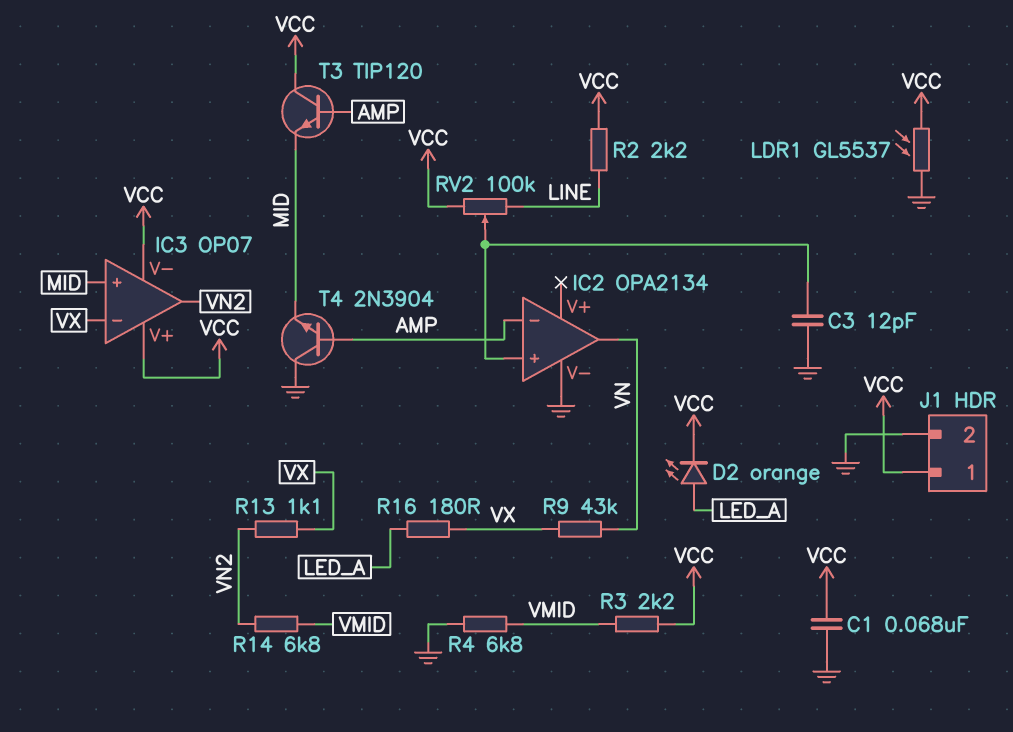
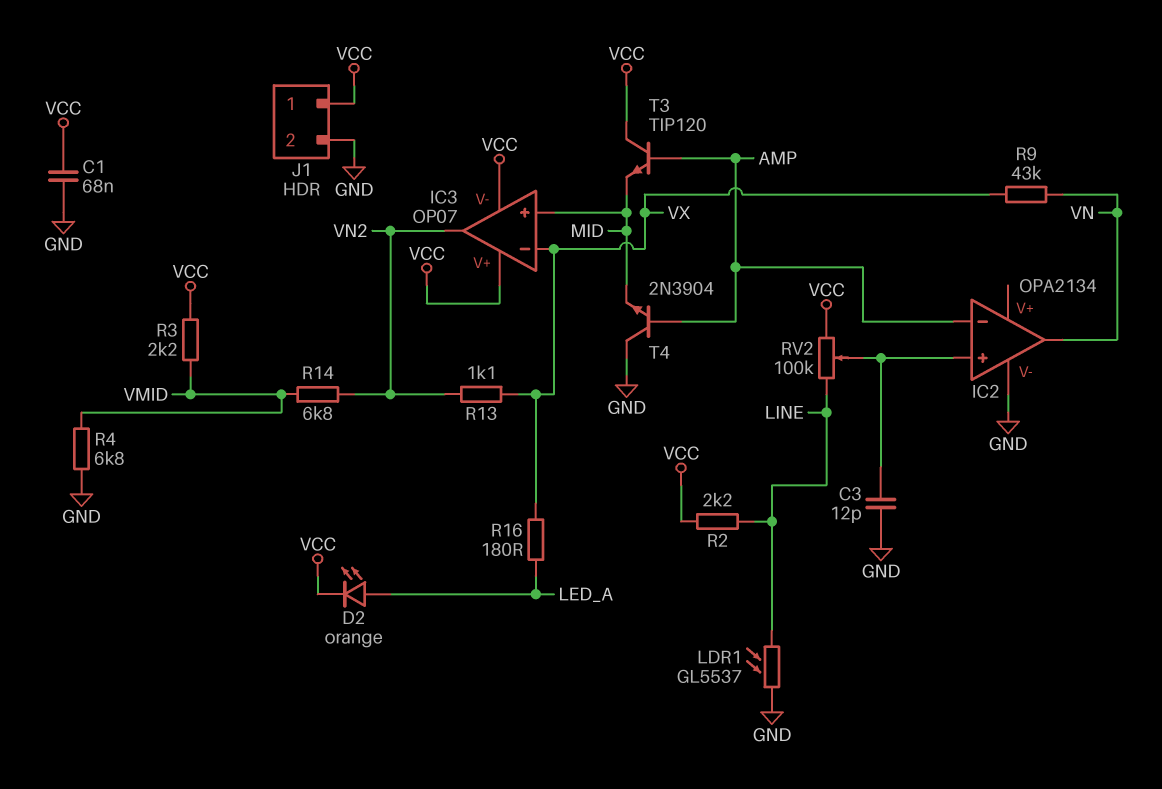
LDR1: GL5537 (GND, VCC) -> GL5537 (GND, LINE)

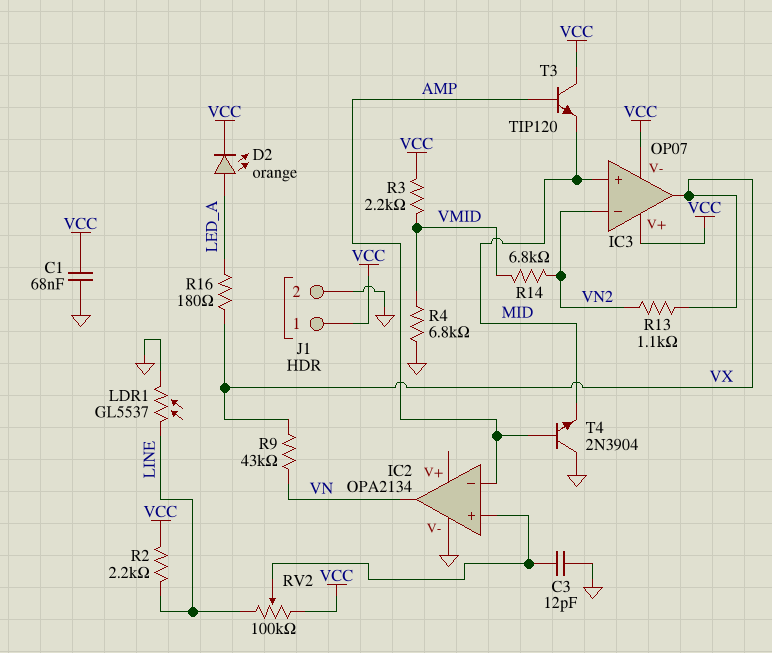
IC3 pin in-: VX -> VN2
IC3 pin out: VN2 -> VX

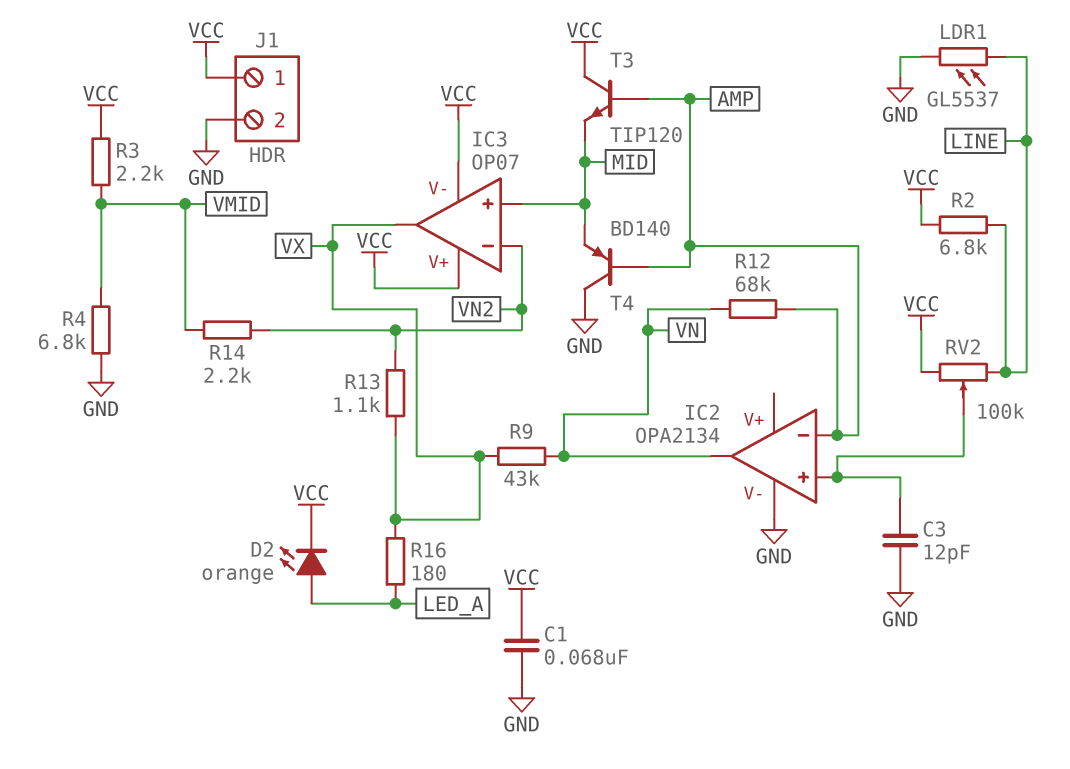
R2: 2.2k (LINE, VCC) -> 6.8k (LINE, VCC)
R12: none -> 68k (AMP, VN)
R14: 6.8k (VMID, VN2) -> 2.2k (VMID, VN2)
T4: NPN 2N3904 (B AMP, C GND, E MID) -> PNP BD140 (B AMP, C GND, E MID)

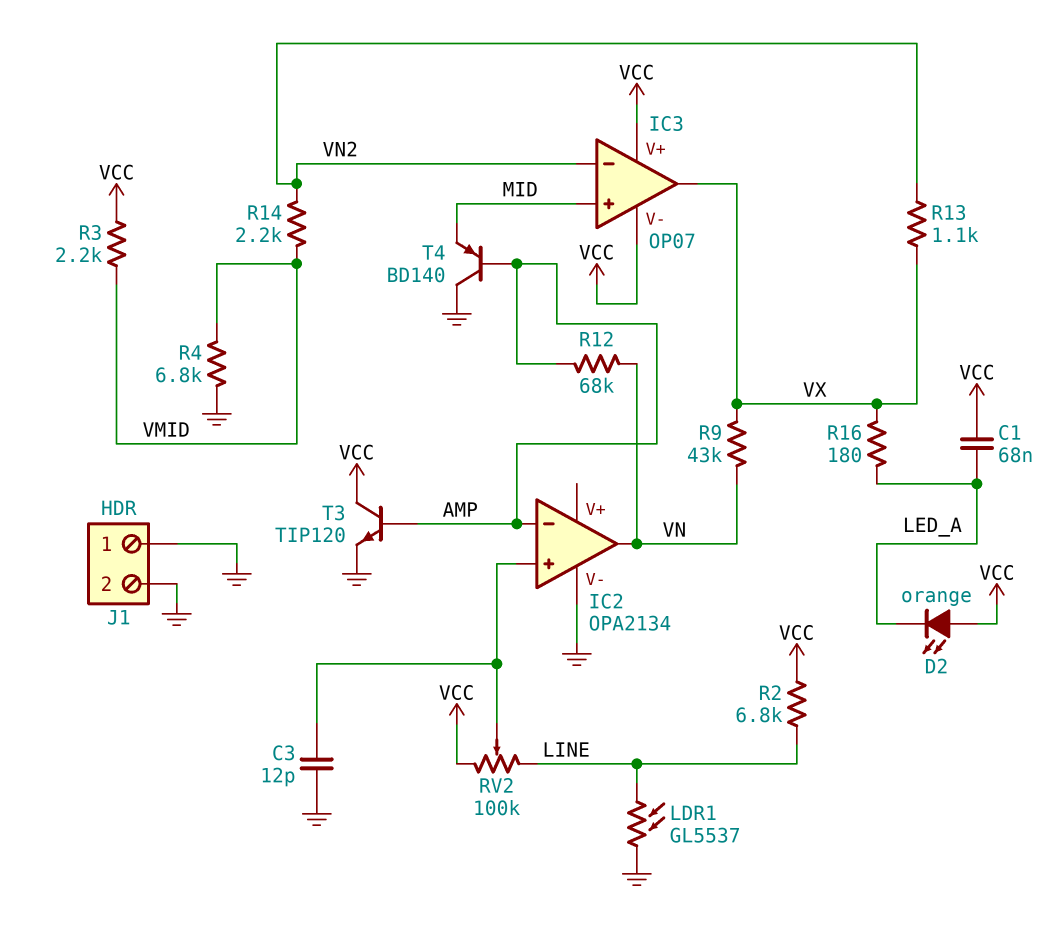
C1: 68nF (GND, VCC) -> 68nF (LED_A, VCC)
D2: LED orange (A LED_A, K VCC) -> LED orange (A VCC, K LED_A)
J1 pin 1: VCC -> GND
T3: NPN TIP120 (B AMP, C VCC, E MID) -> NPN TIP120 (B AMP, C VCC, E GND)

